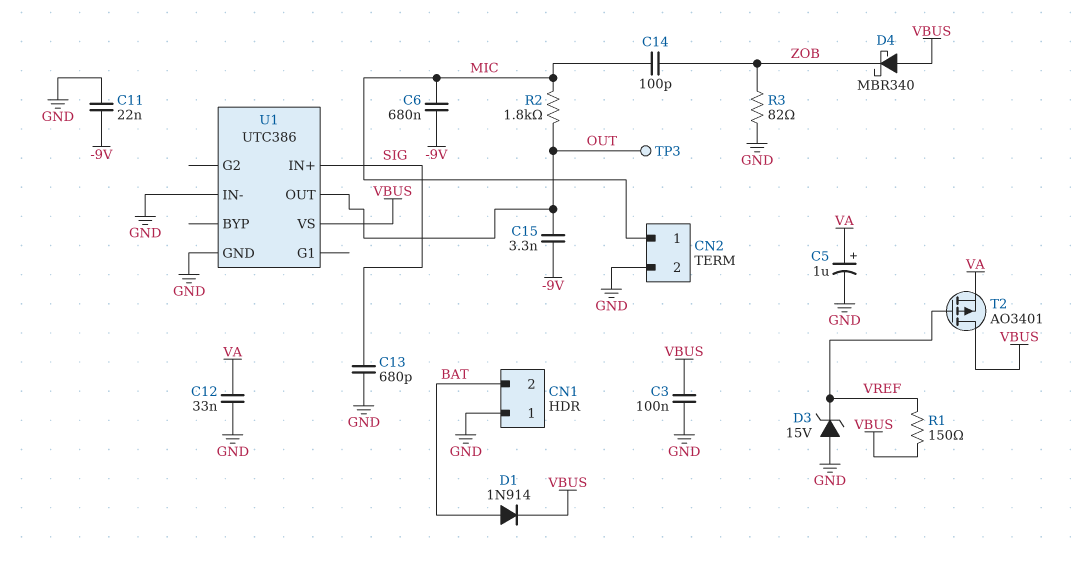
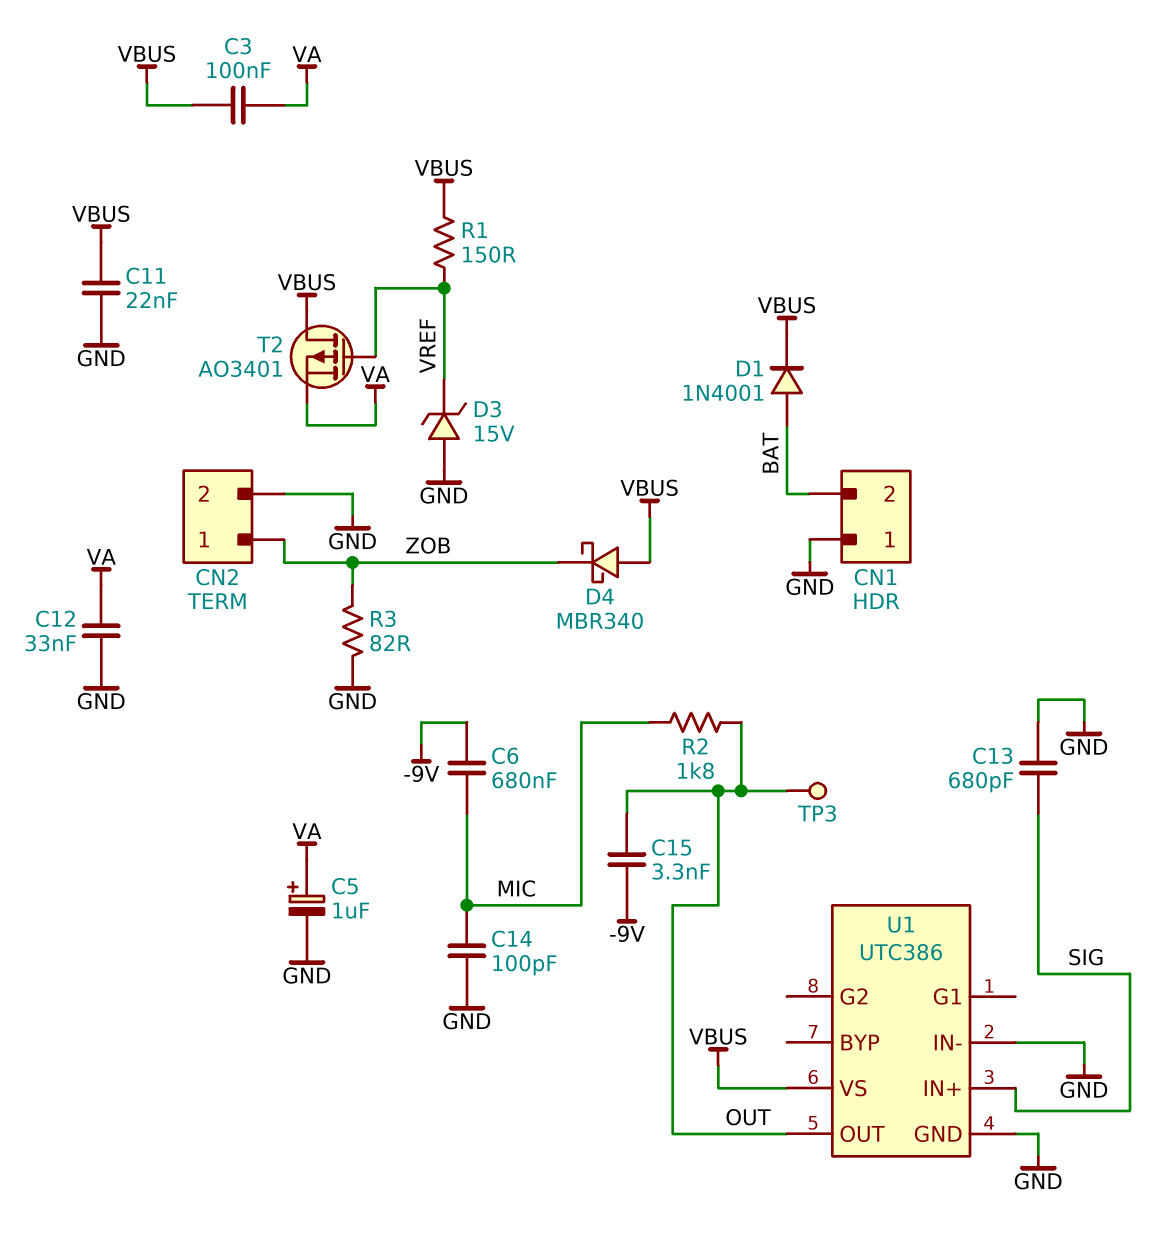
C3: 100nF (GND, VBUS) -> 100nF (VA, VBUS)
C11: 22nF (-9V, GND) -> 22nF (GND, VBUS)
C14: 100pF (MIC, ZOB) -> 100pF (GND, MIC)
CN2 pin 1: MIC -> ZOB
D1: diode 1N914 (A BAT, K VBUS) -> diode 1N4001 (A BAT, K VBUS)

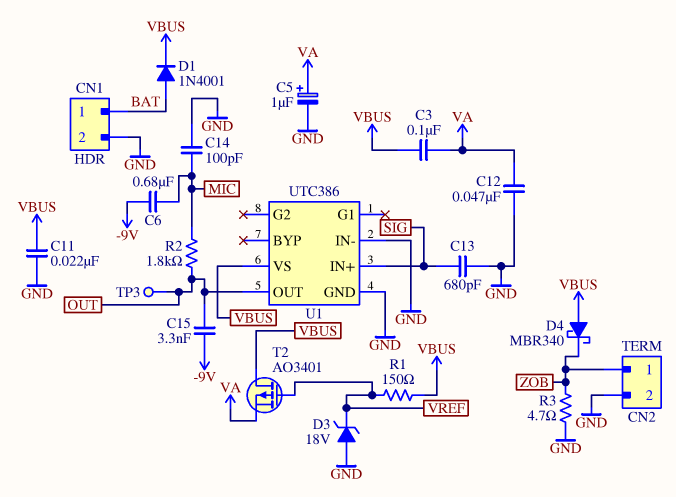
C12: 33nF (GND, VA) -> 47nF (GND, VA)
CN1 pin 1: GND -> BAT
CN1 pin 2: BAT -> GND
D3: zener 15V (A GND, K VREF) -> zener 18V (A GND, K VREF)
R3: 82 (GND, ZOB) -> 4.7 (GND, ZOB)

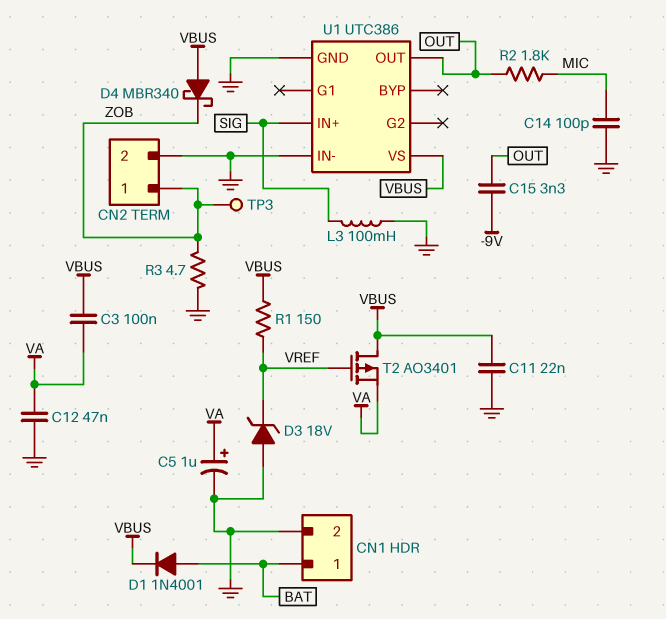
C6: 680nF (-9V, MIC) -> none
C13: 680pF (GND, SIG) -> none
L3: none -> 100mH (GND, SIG)
TP3: test point (OUT) -> test point (ZOB)

